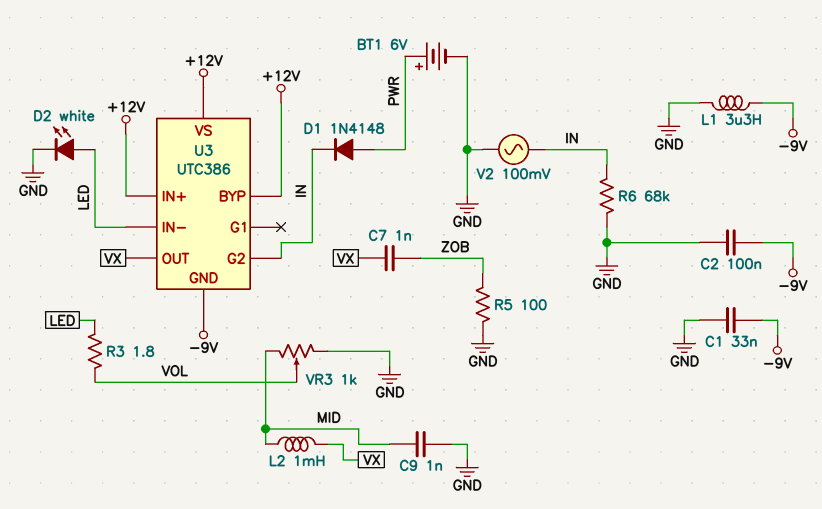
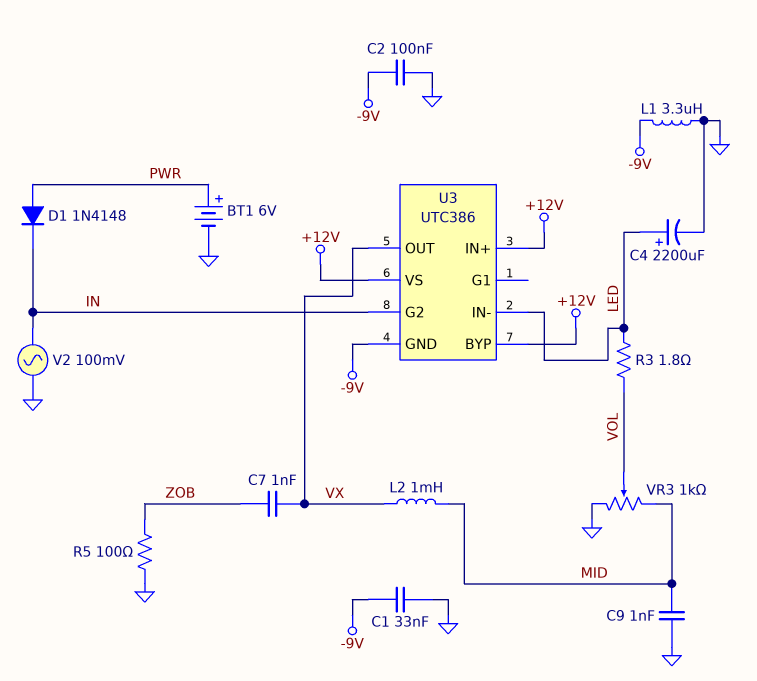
C4: none -> 2200uF (plus LED, minus GND)
D2: LED white (A LED, K GND) -> none
R6: 68k (GND, IN) -> none

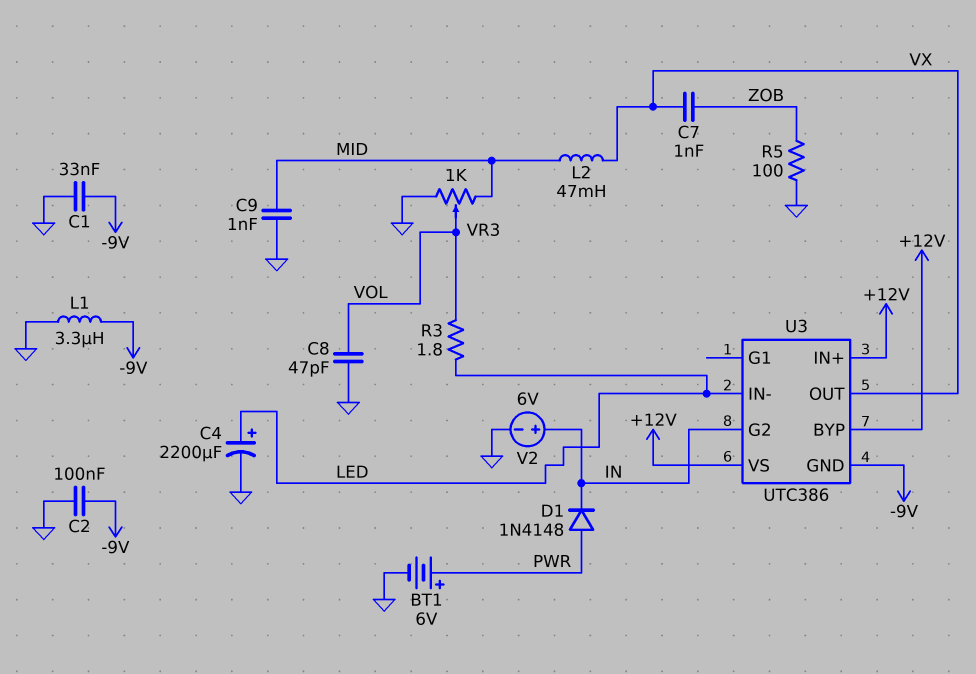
C8: none -> 47pF (GND, VOL)
L2: 1mH (MID, VX) -> 47mH (MID, VX)
V2: AC 100mV (GND, IN) -> 6V (plus IN, minus GND)

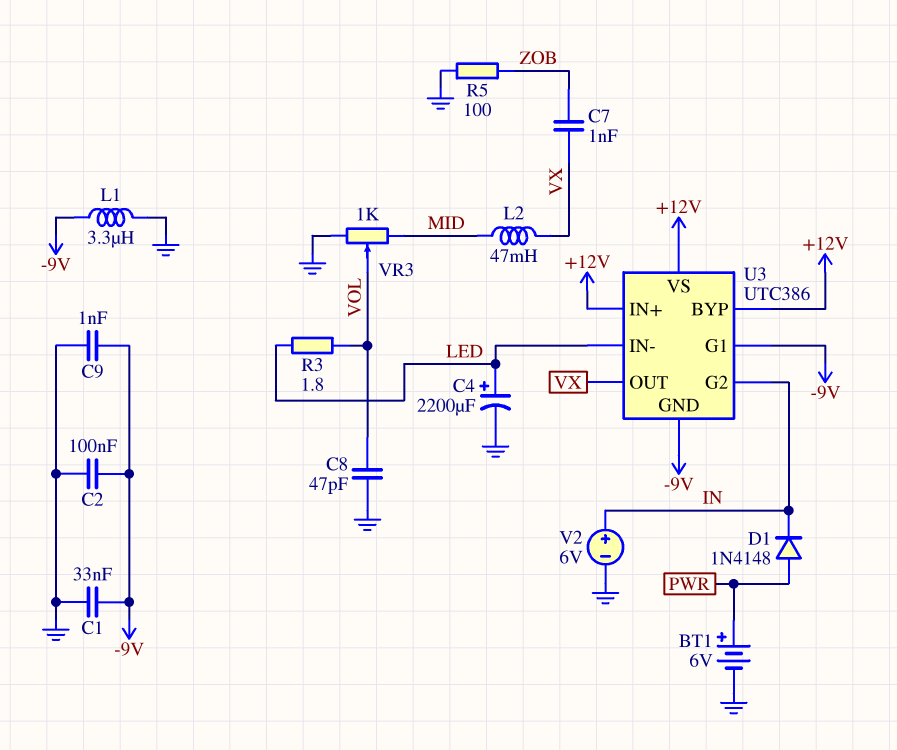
C9: 1nF (GND, MID) -> 1nF (-9V, GND)
U3 pin G1: none -> -9V

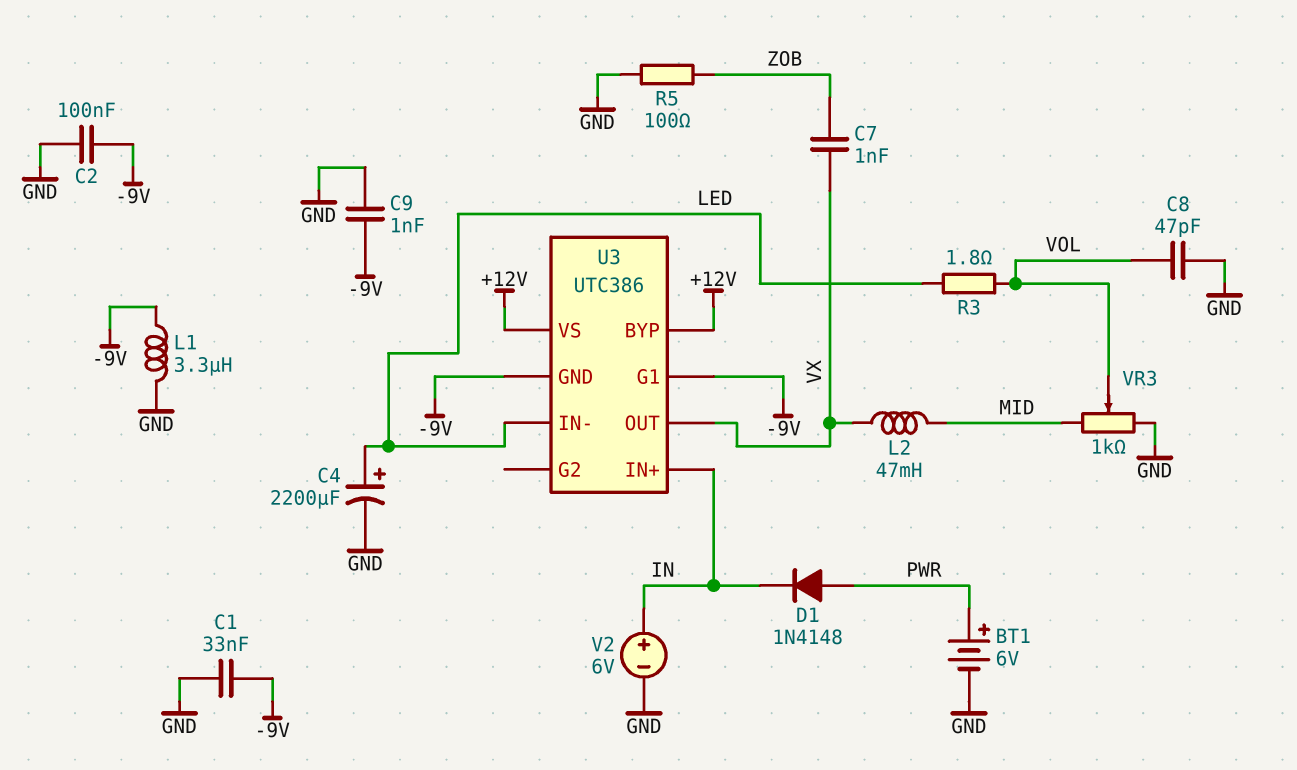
U3 pin G2: IN -> none
U3 pin IN+: +12V -> IN

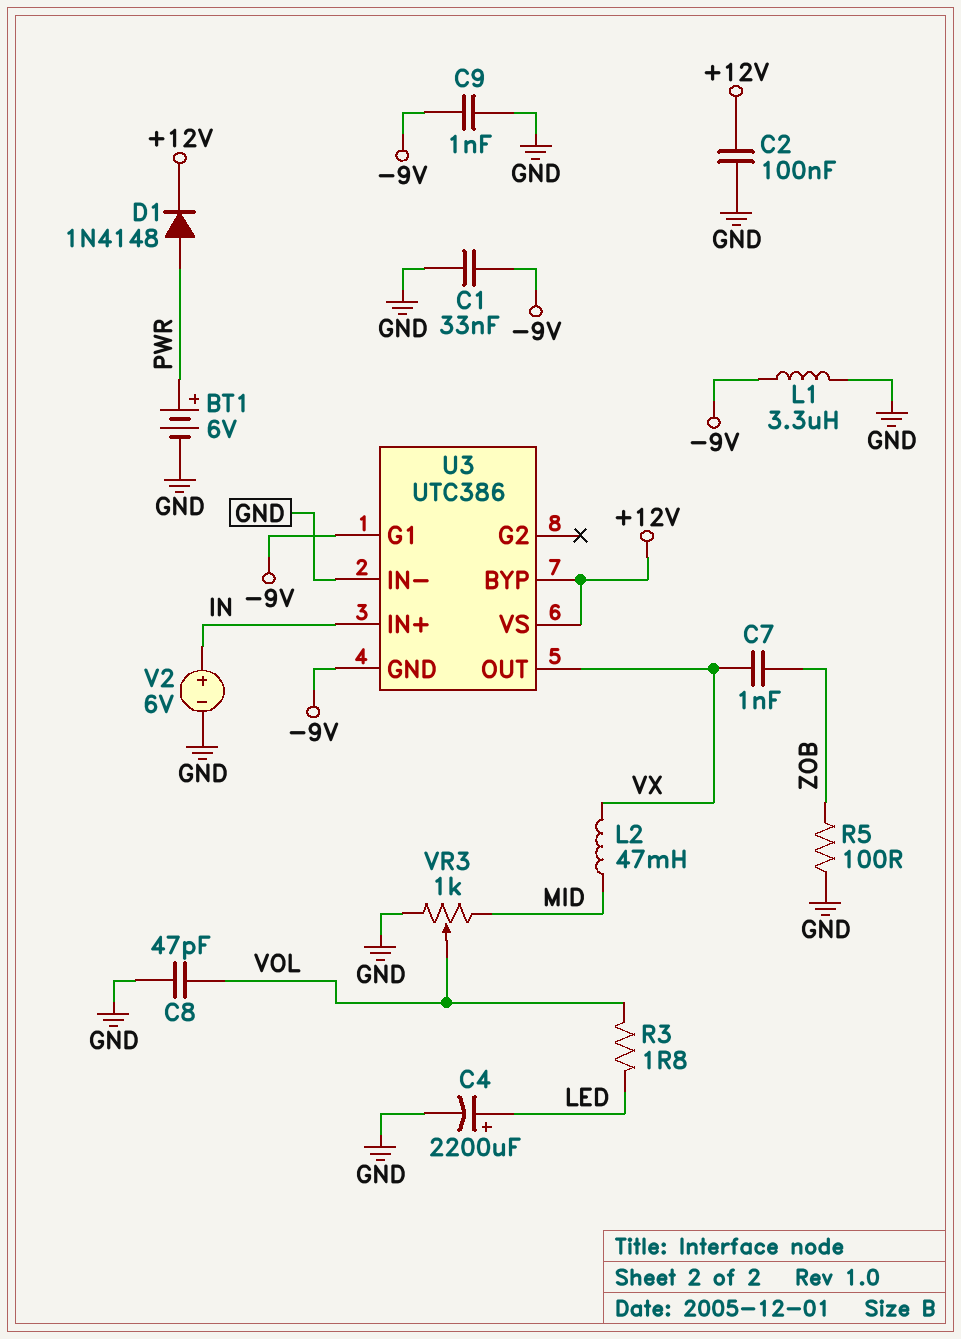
C2: 100nF (-9V, GND) -> 100nF (+12V, GND)
D1: diode 1N4148 (A PWR, K IN) -> diode 1N4148 (A PWR, K +12V)
U3 pin IN-: LED -> GND

